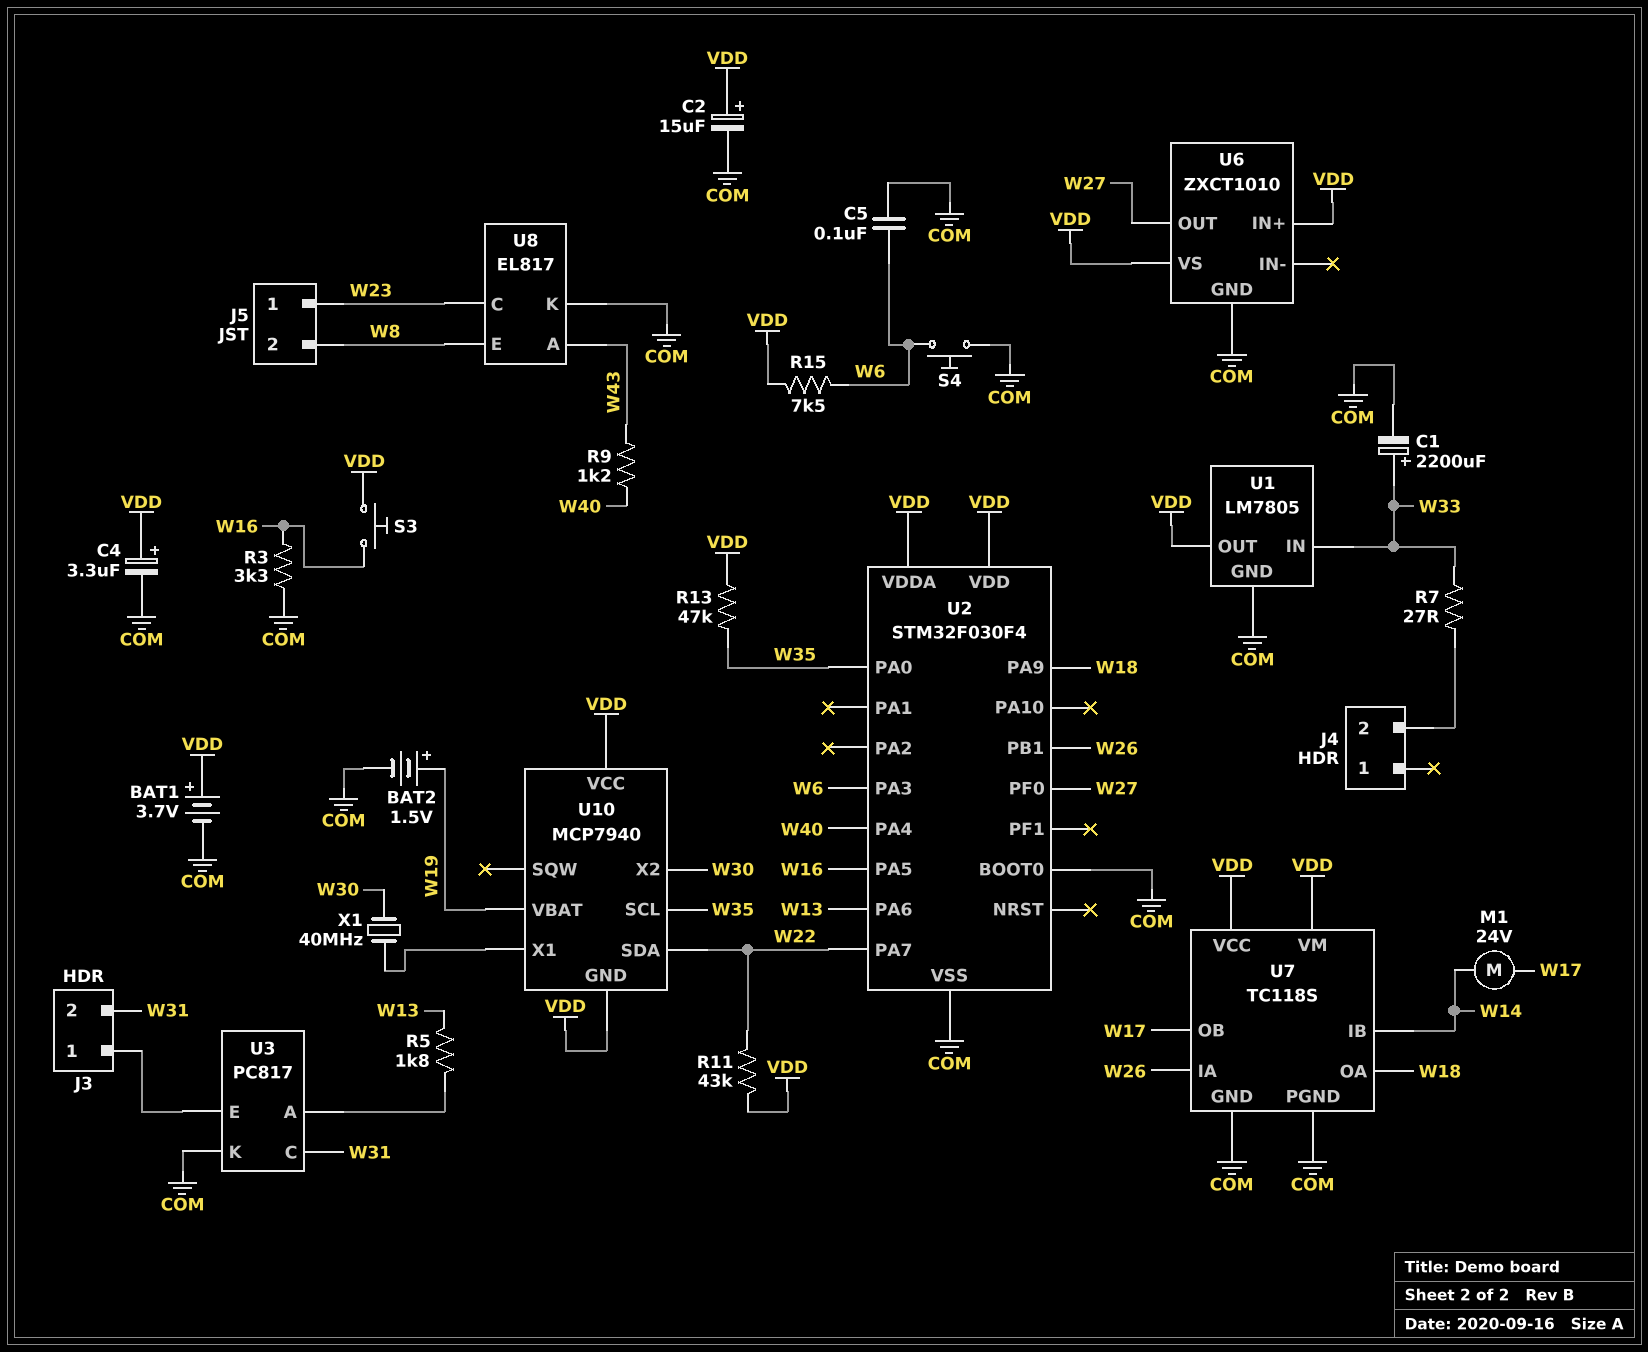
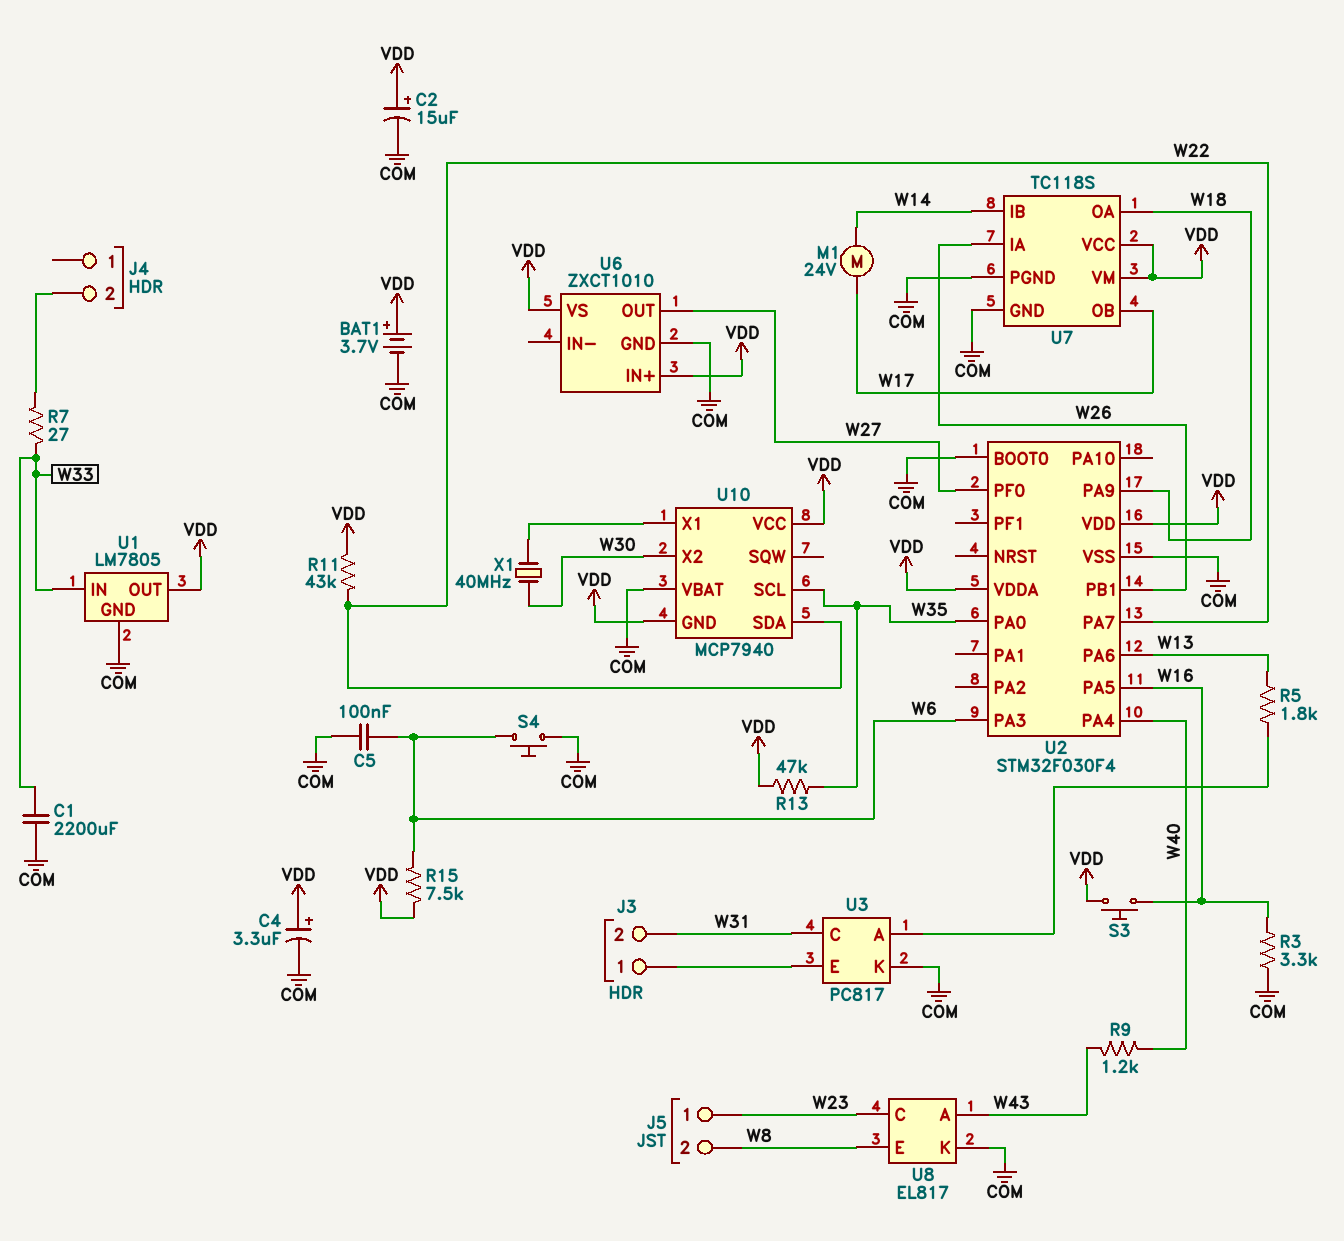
BAT2: 1.5V (plus W19, minus COM) -> none
C1: 2200uF (plus W33, minus COM) -> 2200uF (COM, W33)
U10 pin VBAT: W19 -> COM

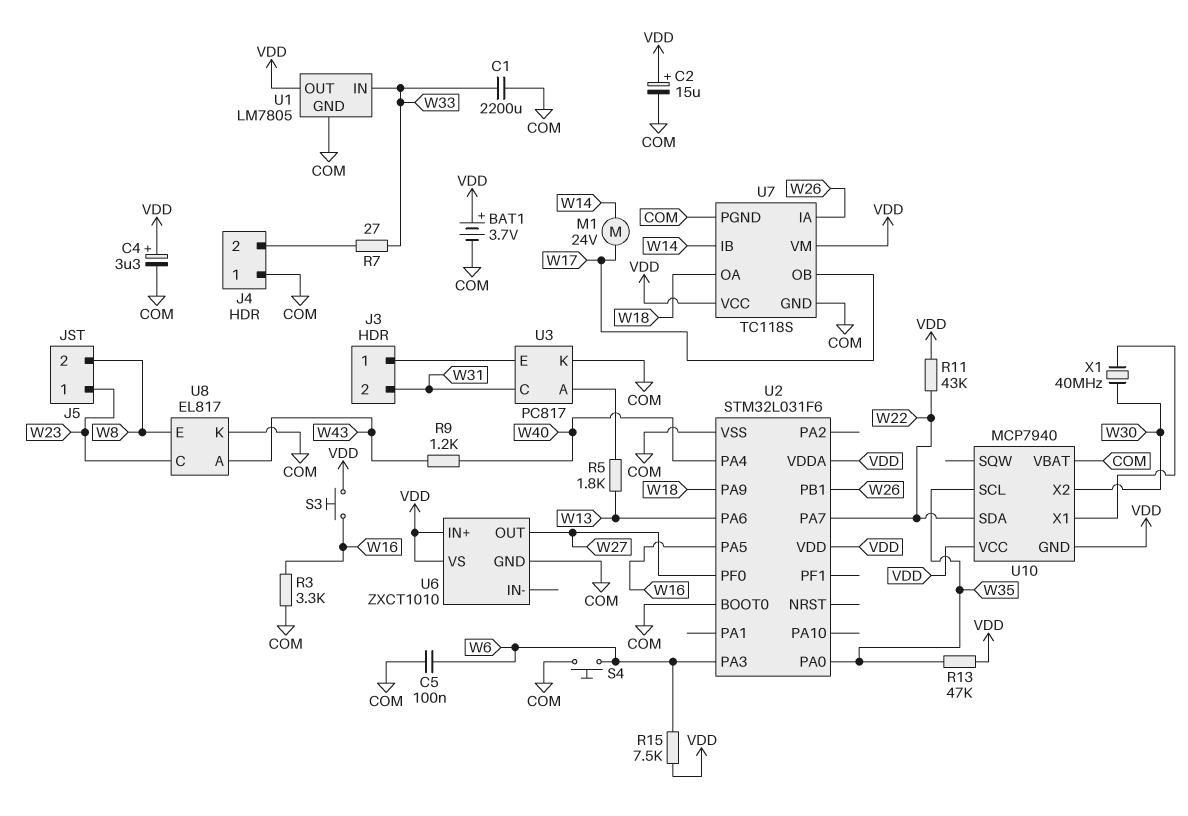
J4 pin 1: none -> COM
U2: STM32F030F4 -> STM32L031F6

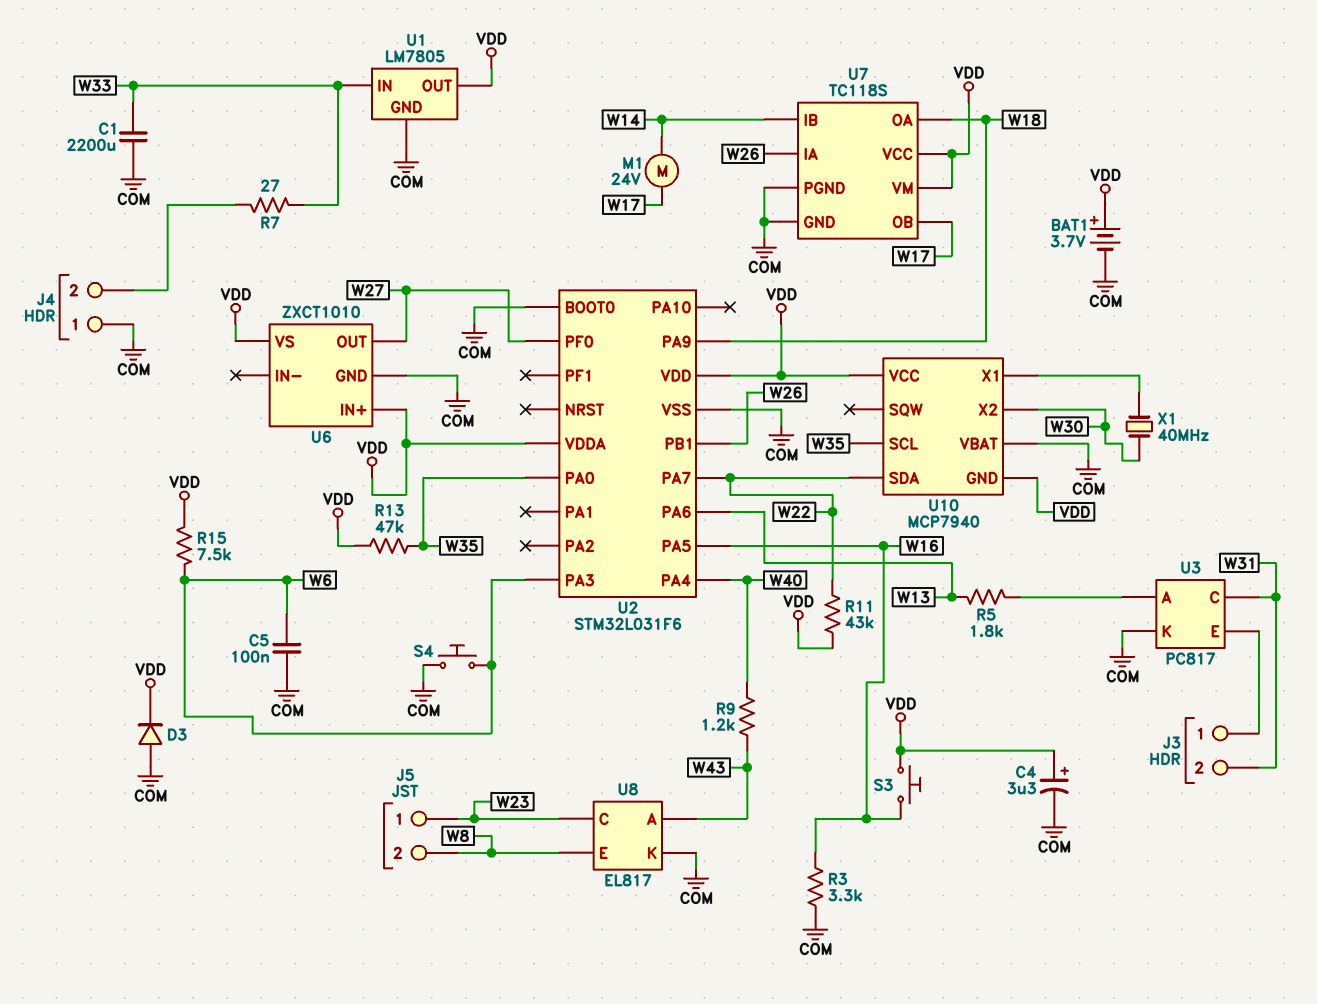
C2: 15uF (plus VDD, minus COM) -> none
D3: none -> diode (A COM, K VDD)

